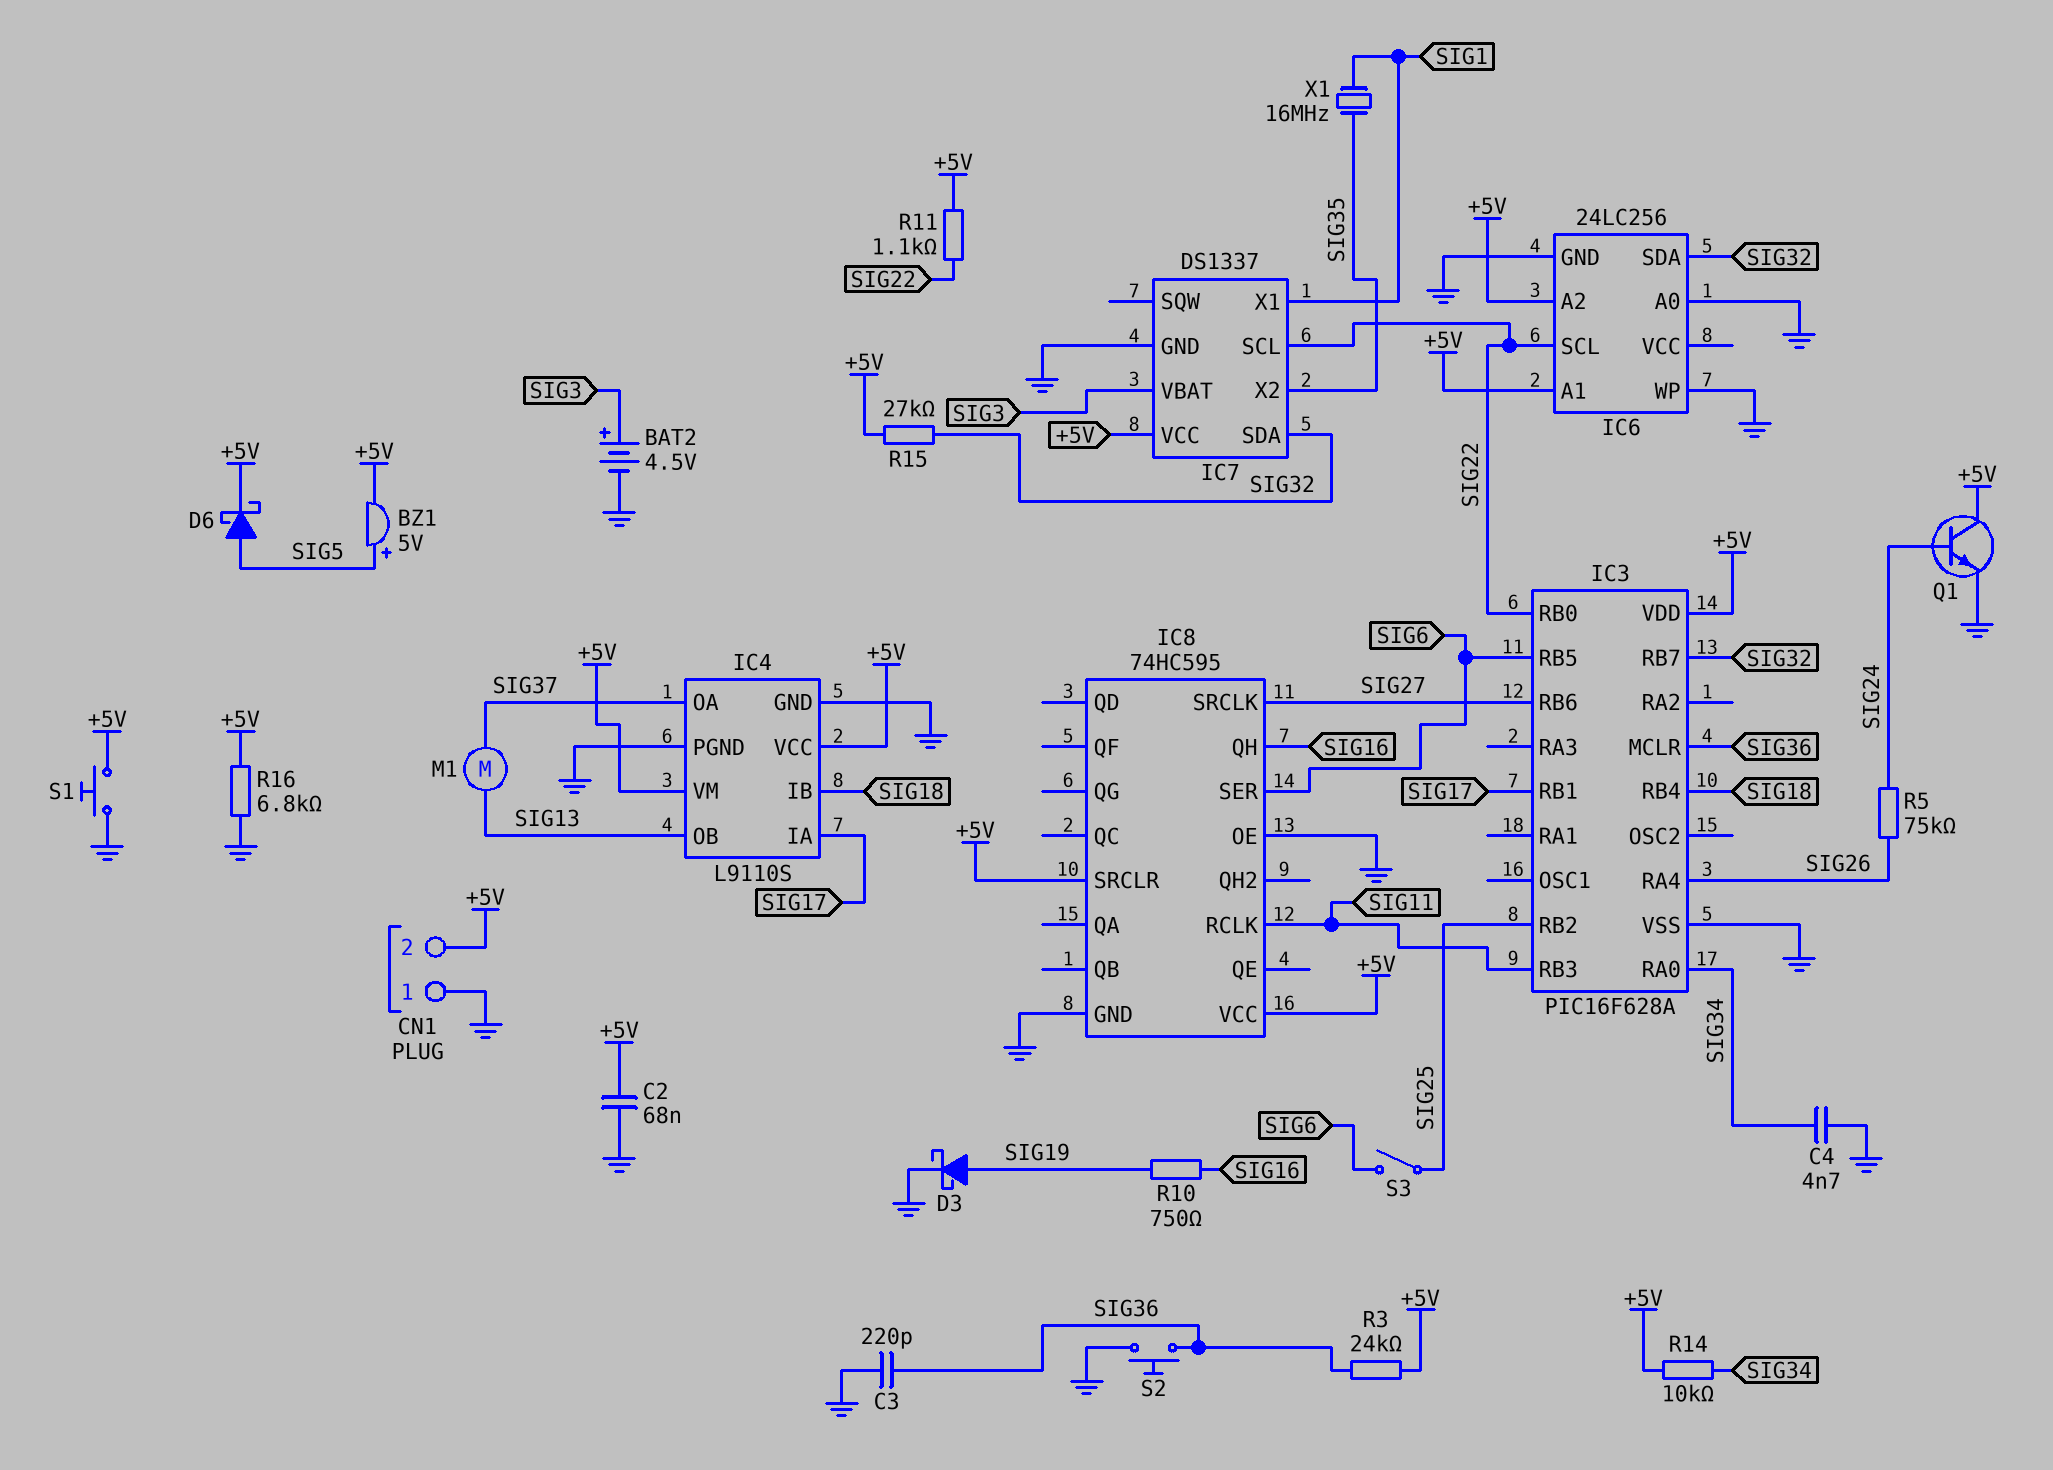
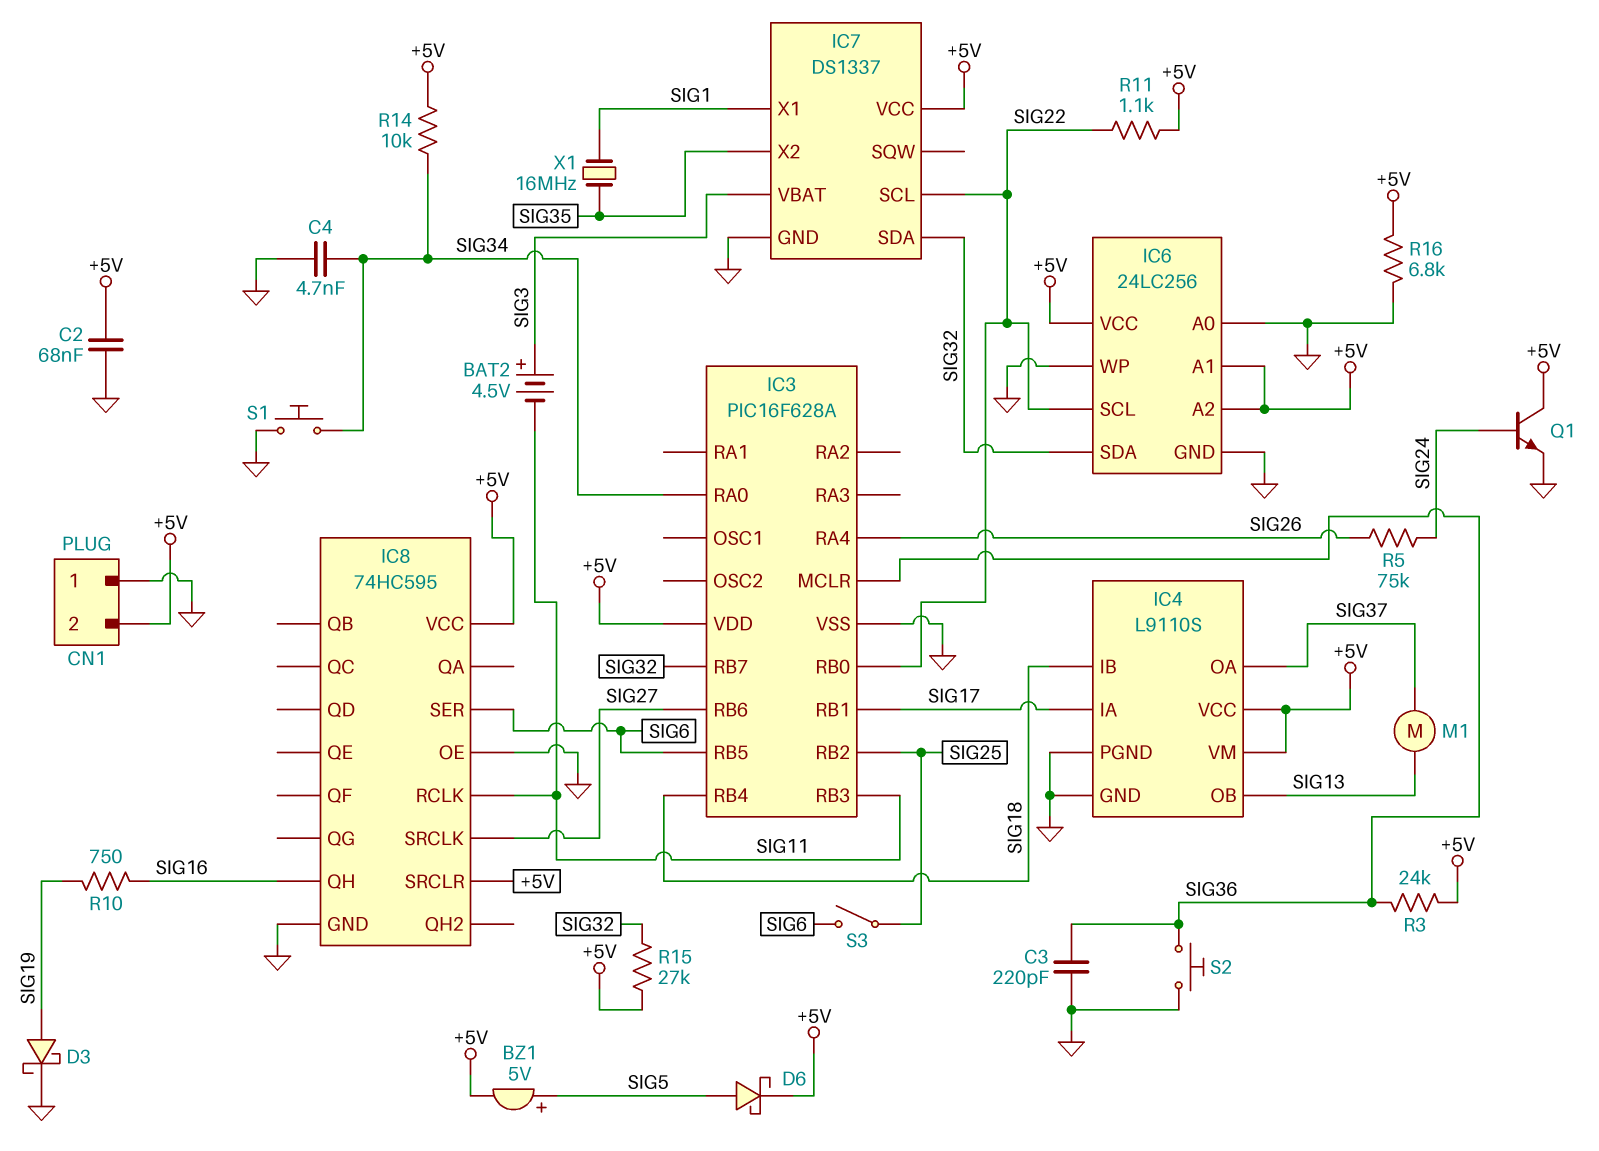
BAT2: 4.5V (plus SIG3, minus GND) -> 4.5V (plus SIG3, minus SIG11)
IC6 pin VCC: none -> +5V
S1: button (+5V, GND) -> button (GND, SIG34)

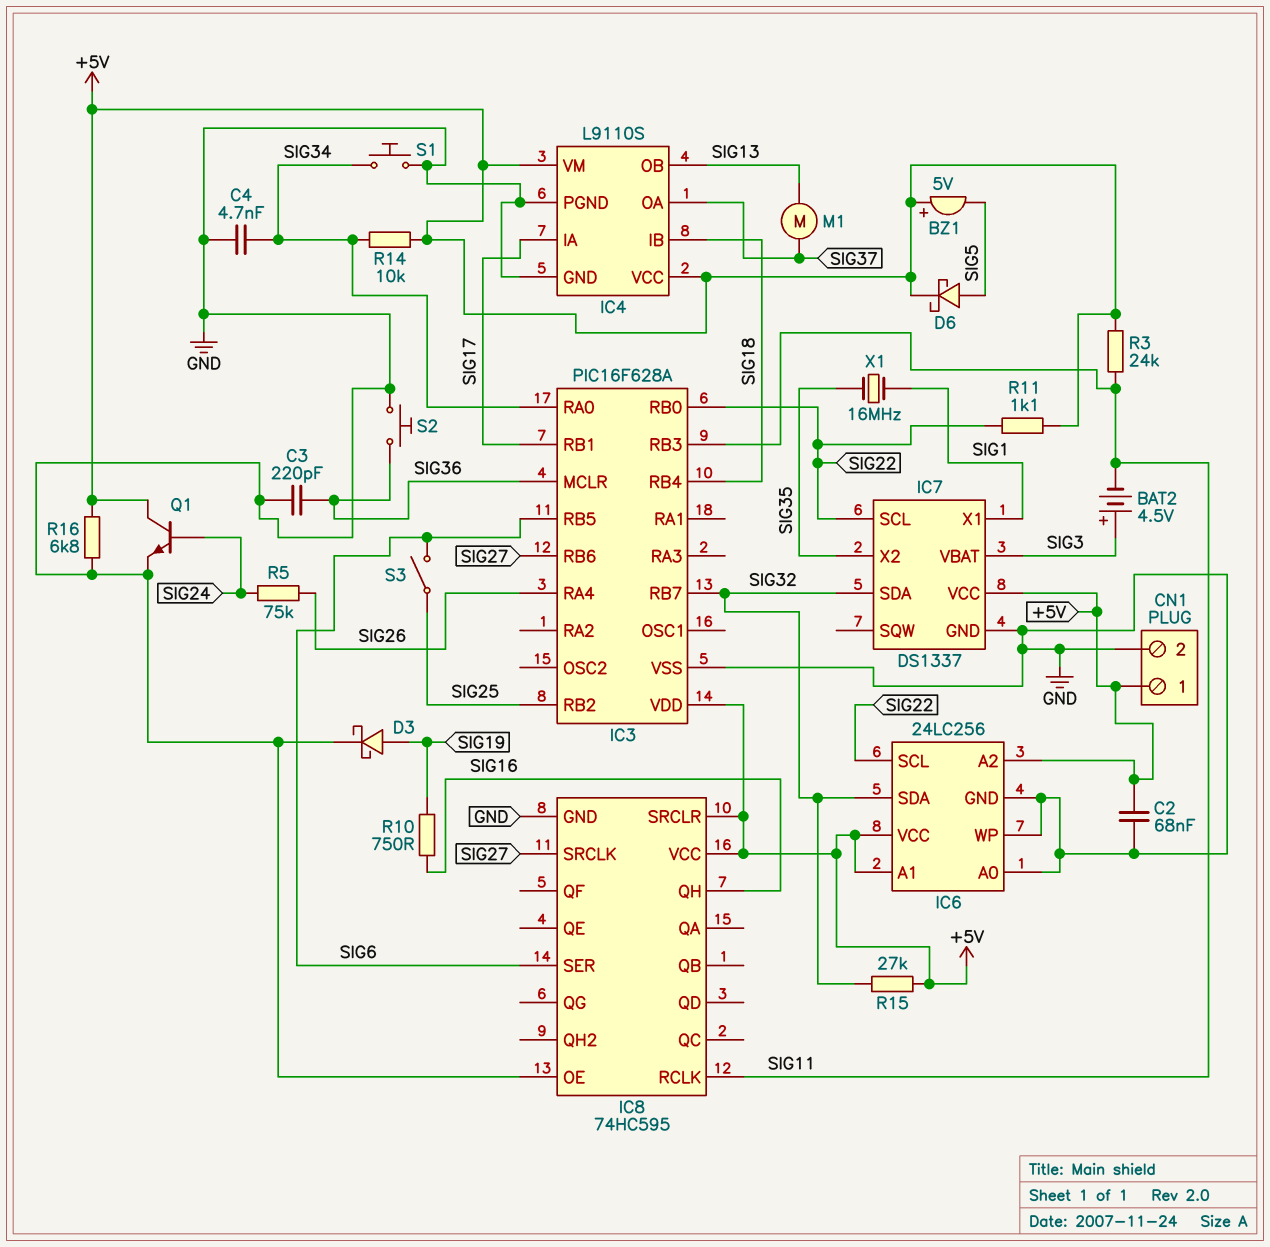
BZ1: buzzer 5V (plus SIG5, minus +5V) -> buzzer 5V (plus +5V, minus SIG5)
CN1 pin 1: GND -> +5V
CN1 pin 2: +5V -> GND
R3: 24k (+5V, SIG36) -> 24k (+5V, SIG11)

